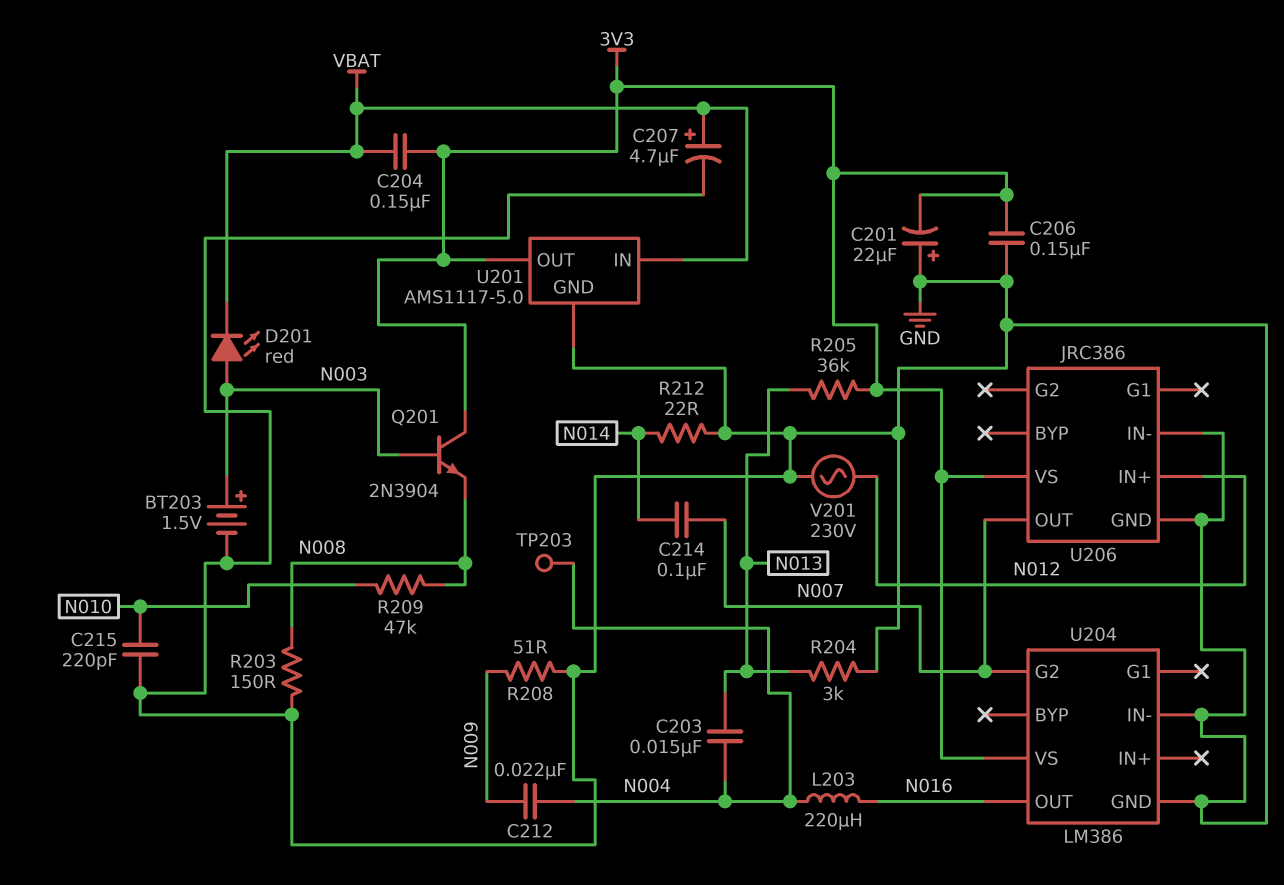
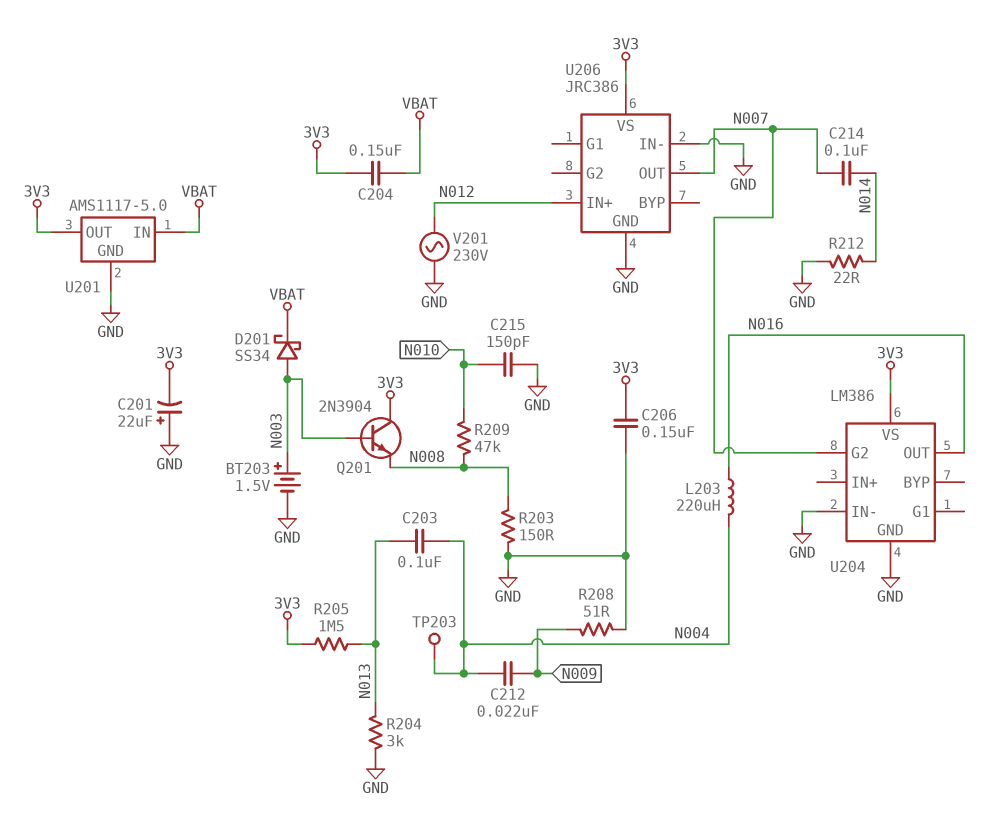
C203: 15nF (N004, N013) -> 100nF (N004, N013)
C207: 4.7uF (plus VBAT, minus GND) -> none
C215: 220pF (GND, N010) -> 150pF (GND, N010)
D201: LED red (A N003, K VBAT) -> schottky SS34 (A N003, K VBAT)
R205: 36k (3V3, N013) -> 1.5M (3V3, N013)

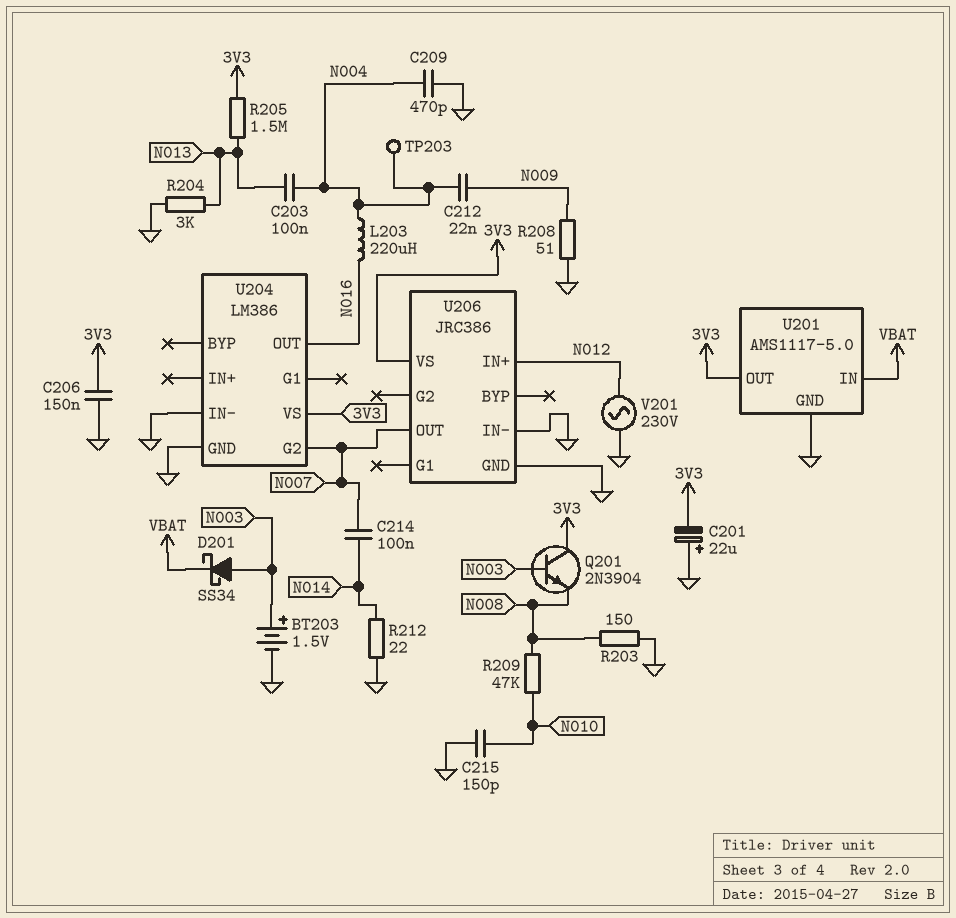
C204: 150nF (3V3, VBAT) -> none
C209: none -> 470pF (GND, N004)

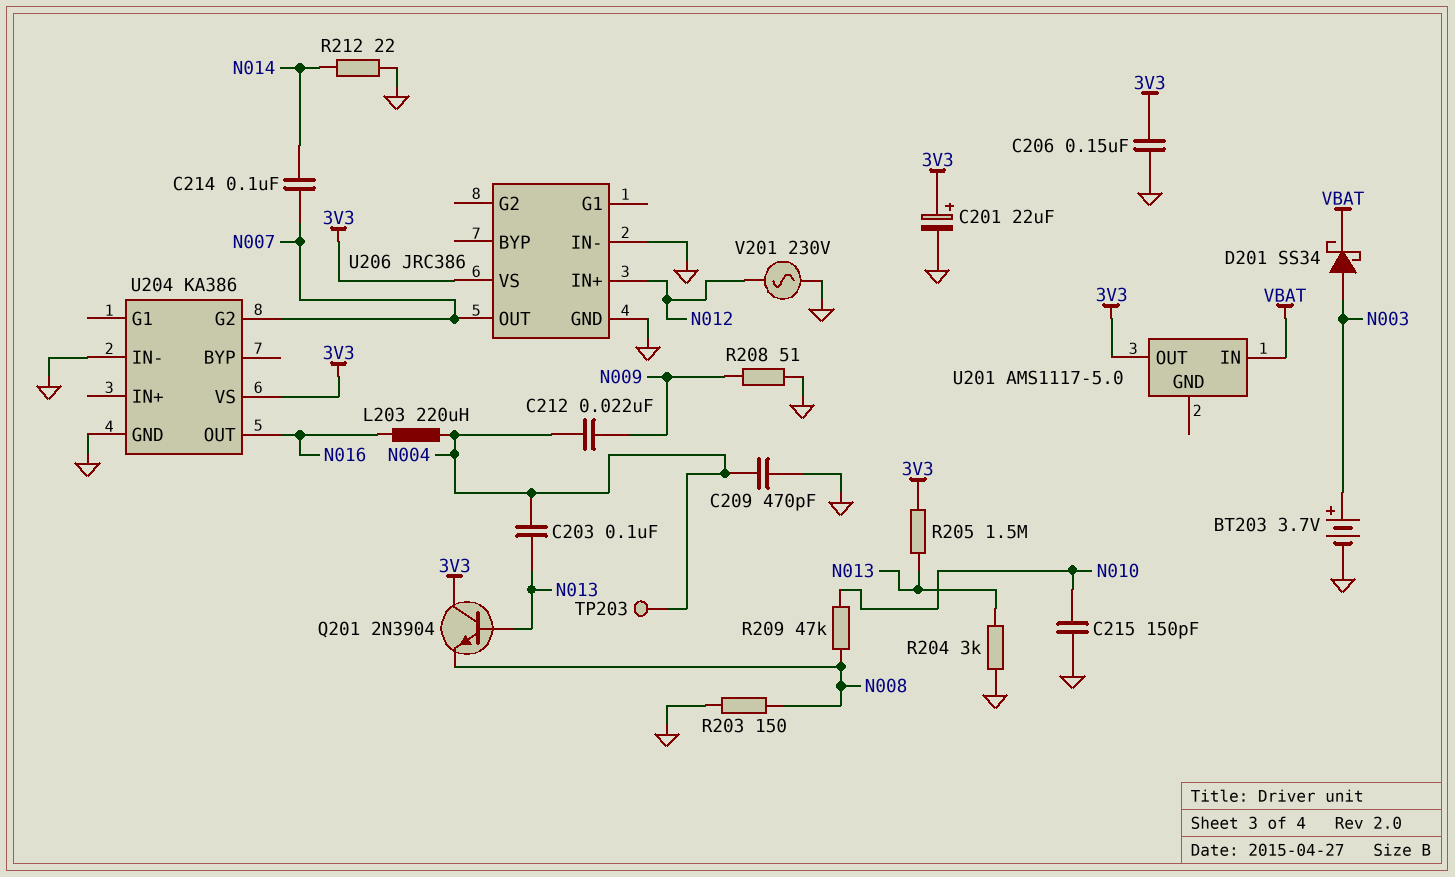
BT203: 1.5V (plus N003, minus GND) -> 3.7V (plus N003, minus GND)
C201: 22uF (plus GND, minus 3V3) -> 22uF (plus 3V3, minus GND)
Q201: NPN 2N3904 (B N003, C 3V3, E N008) -> NPN 2N3904 (B N013, C 3V3, E N008)
U201 pin GND: GND -> none
U204: LM386 -> KA386

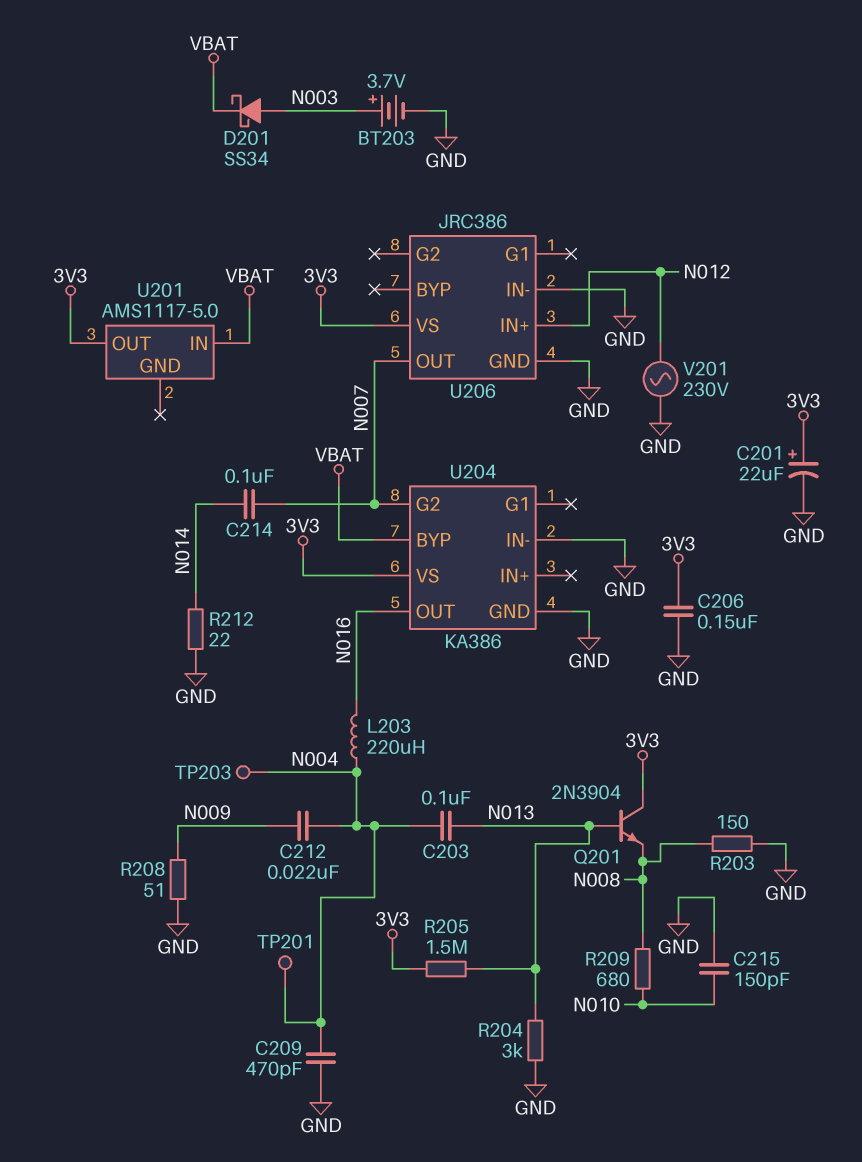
R209: 47k (N008, N010) -> 680 (N008, N010)
TP201: none -> test point (N004)
U204 pin BYP: none -> VBAT

